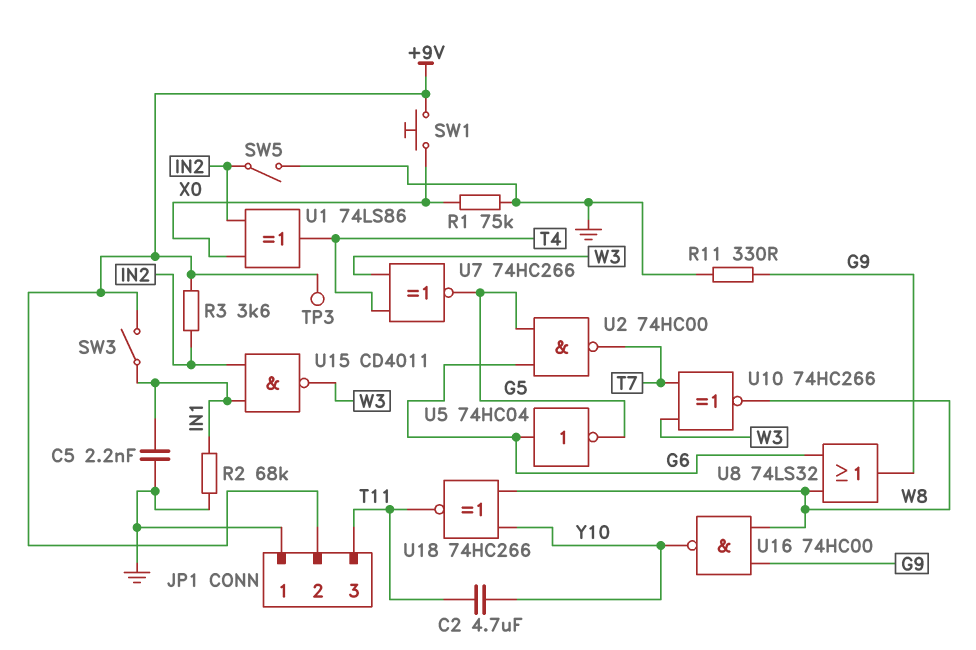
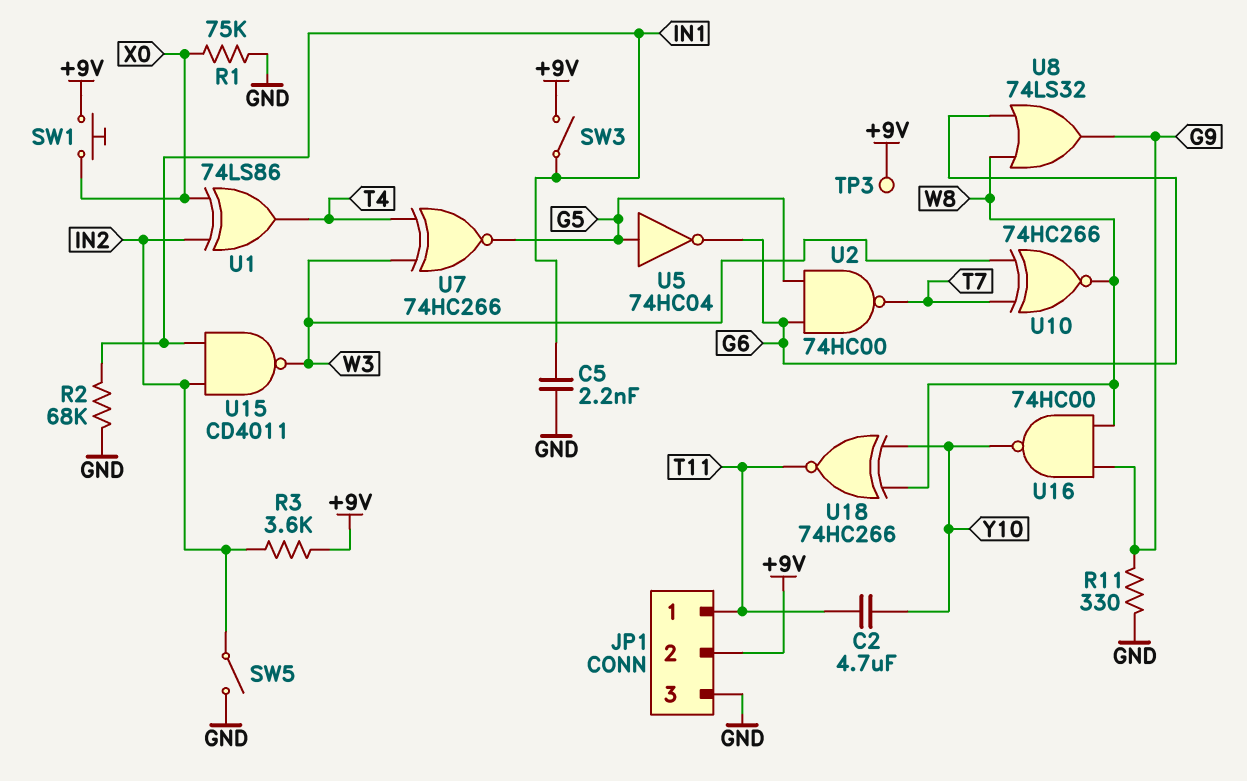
JP1 pin 1: GND -> T11
JP1 pin 3: T11 -> GND
U5: NOT 74HC04 (in G6, out G5) -> NOT 74HC04 (in G5, out G6)

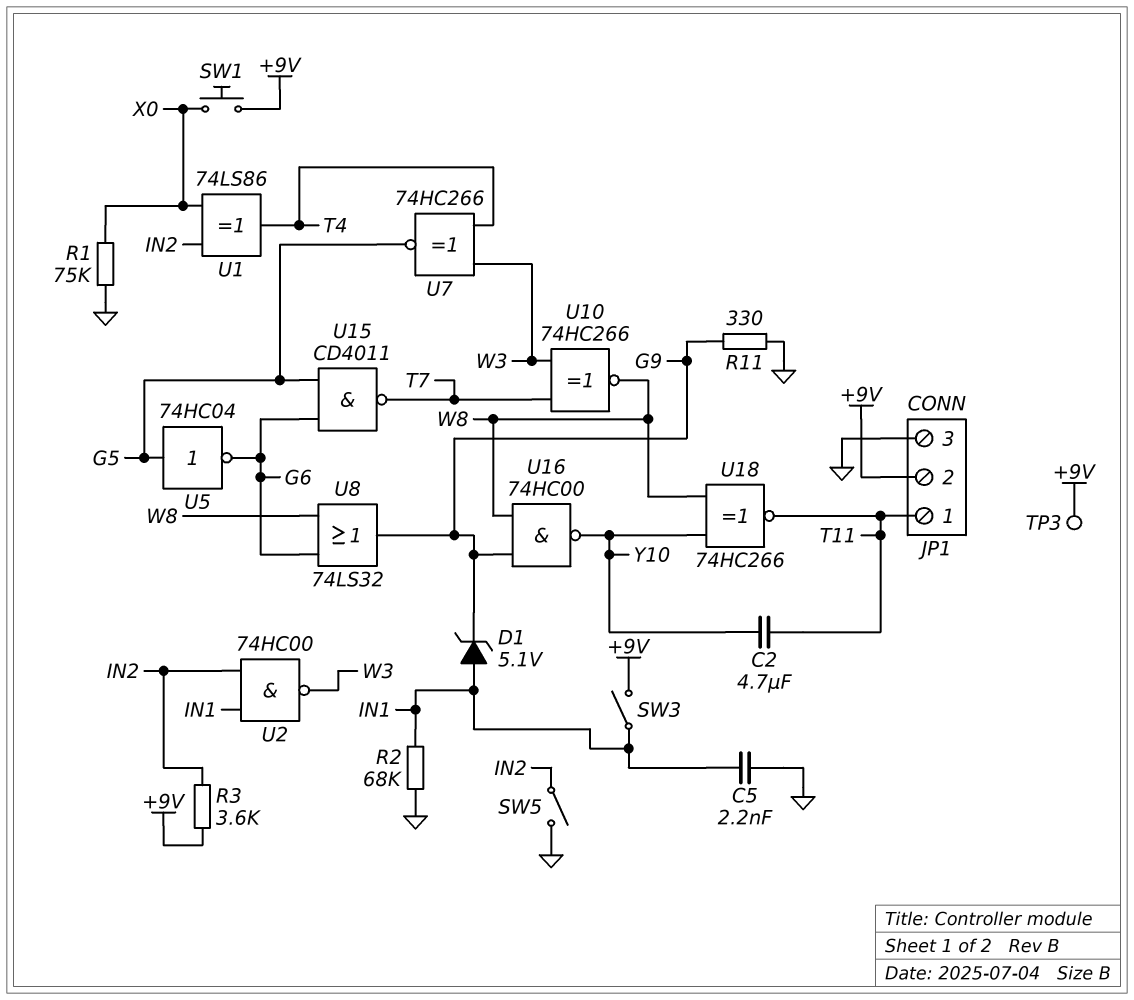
D1: none -> zener 5.1V (A IN1, K G9)
U2: NAND 74HC00 (in G5, in G6, out T7) -> NAND 74HC00 (in IN1, in IN2, out W3)
U15: NAND CD4011 (in IN1, in IN2, out W3) -> NAND CD4011 (in G5, in G6, out T7)

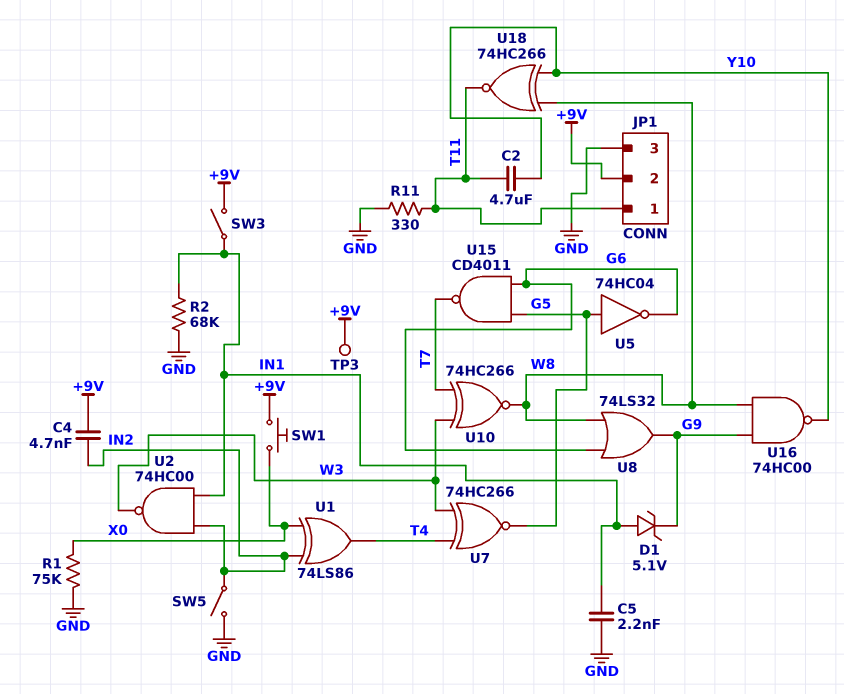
C4: none -> 4.7nF (+9V, IN2)
R3: 3.6k (+9V, IN2) -> none
R11: 330 (G9, GND) -> 330 (GND, T11)

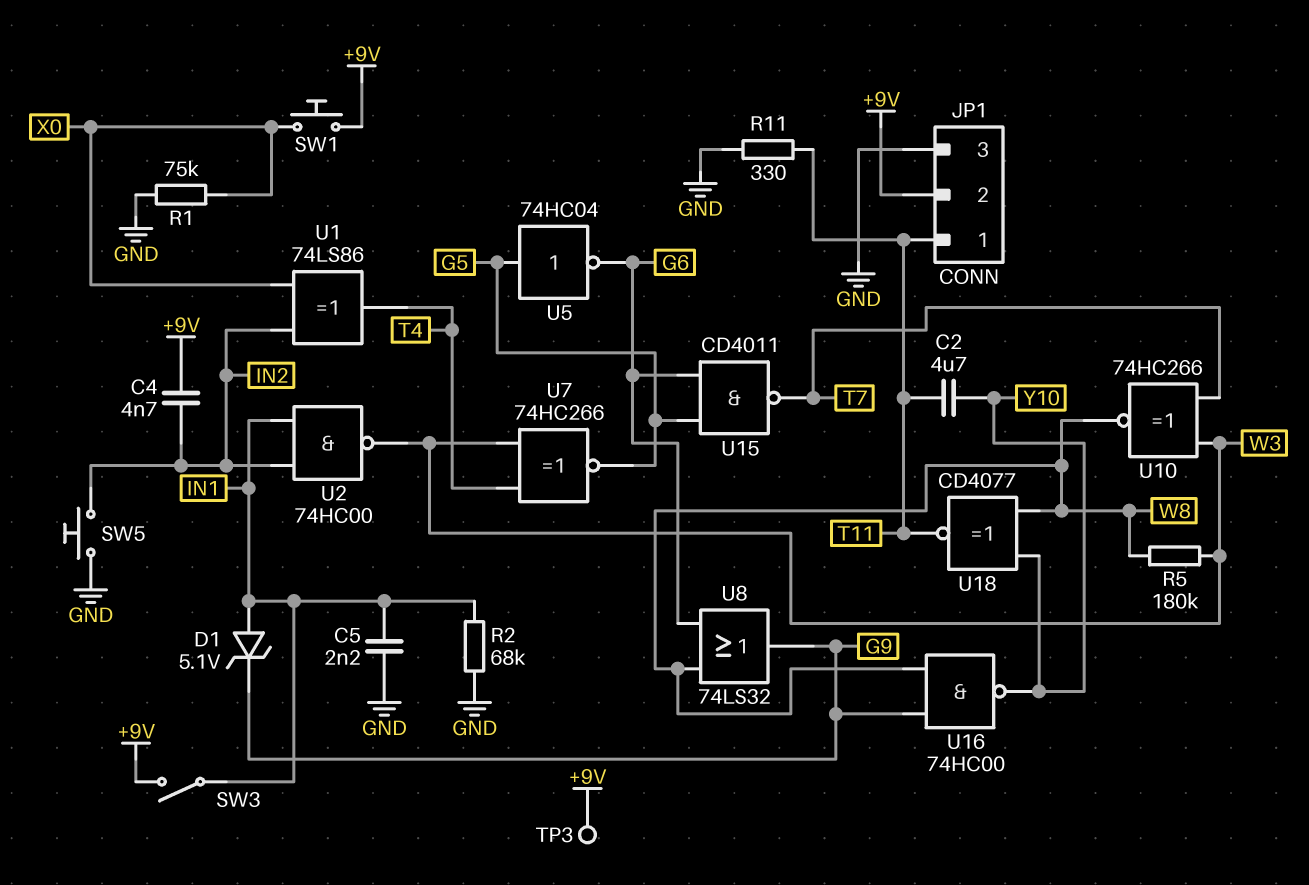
R5: none -> 180k (W3, W8)
SW5: switch (GND, IN2) -> button (GND, IN2)
U18: XNOR 74HC266 (in W8, in Y10, out T11) -> XNOR CD4077 (in W8, in Y10, out T11)

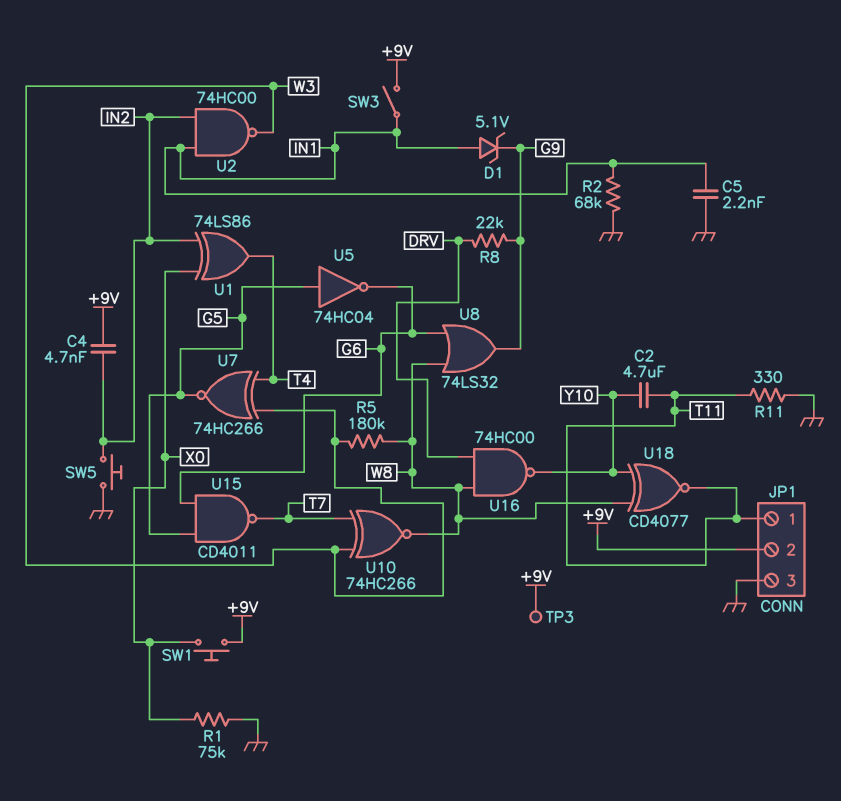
R8: none -> 22k (DRV, G9)
U16: NAND 74HC00 (in G9, in W8, out Y10) -> NAND 74HC00 (in DRV, in W8, out Y10)

